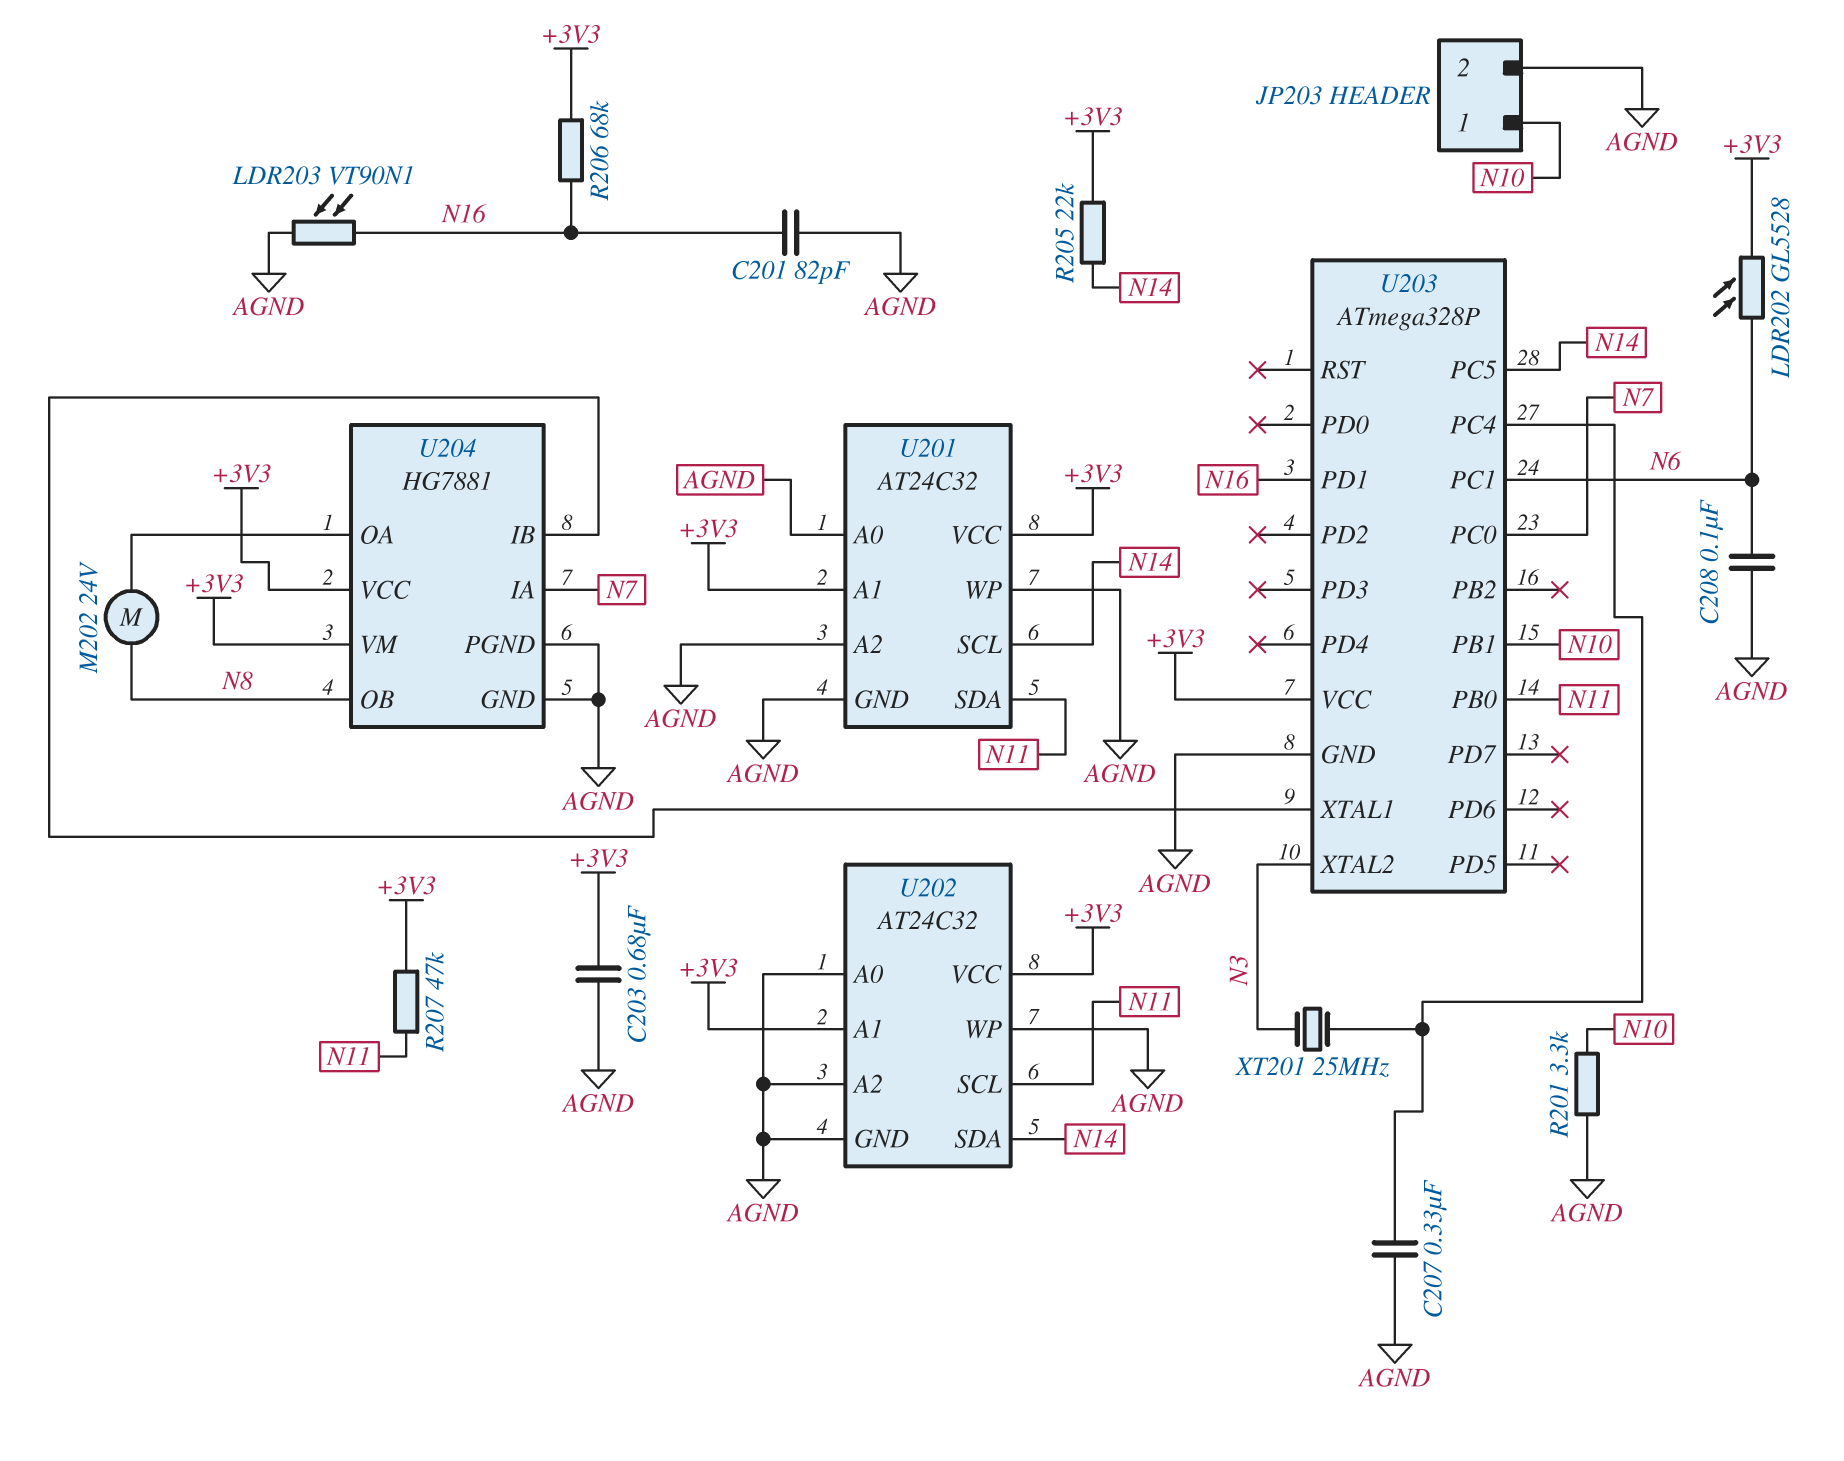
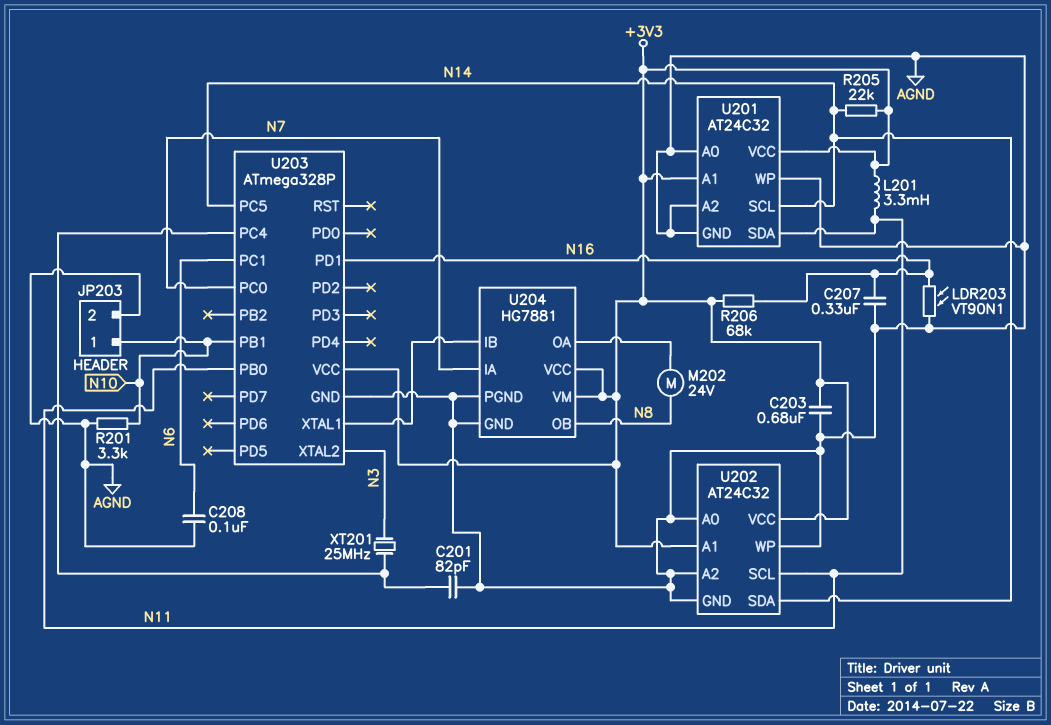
C201: 82pF (AGND, N16) -> 82pF (AGND, U203/PC4)
C207: 330nF (AGND, U203/PC4) -> 330nF (AGND, N16)
L201: none -> 3.3mH (+3V3, N11)
LDR202: GL5528 (+3V3, N6) -> none
R207: 47k (+3V3, N11) -> none

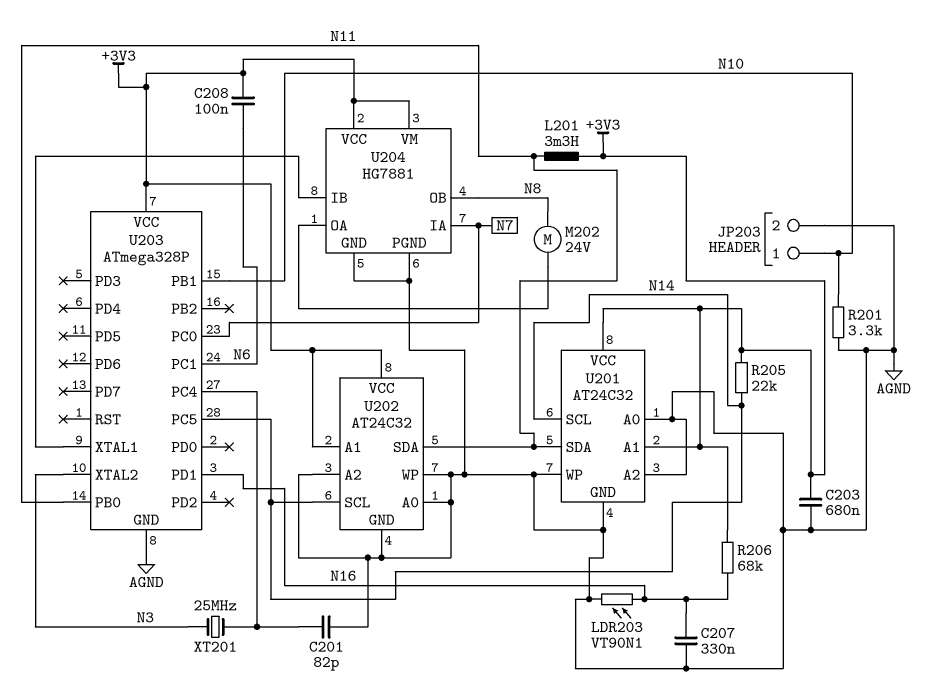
C208: 100nF (AGND, N6) -> 100nF (+3V3, N6)
U202 pin SCL: N11 -> N14
U202 pin SDA: N14 -> N11

